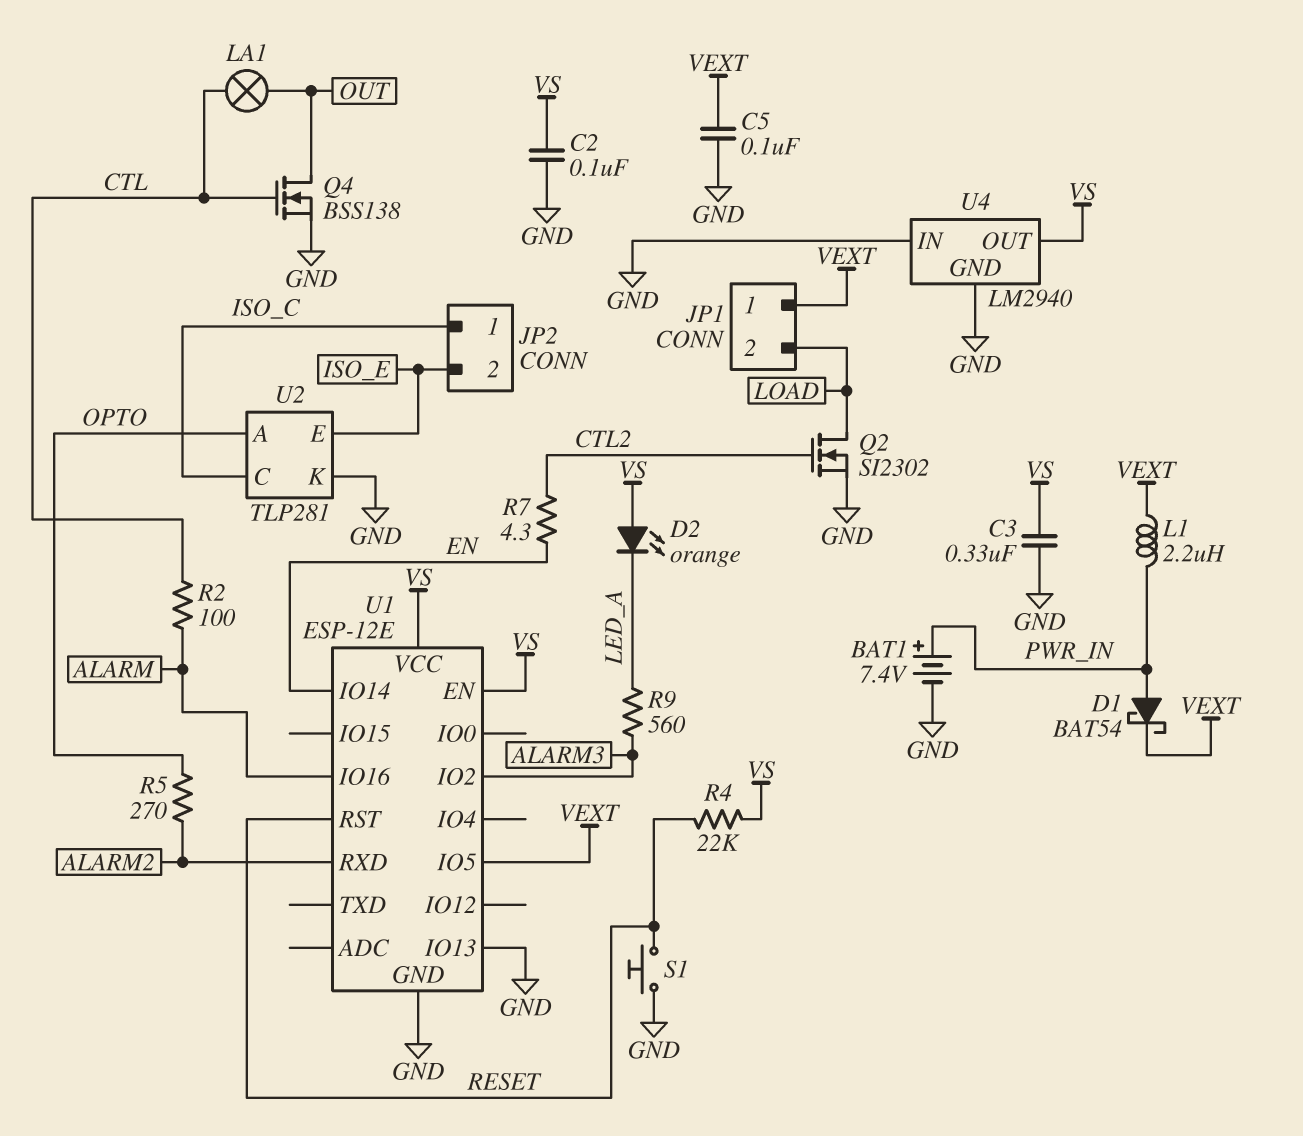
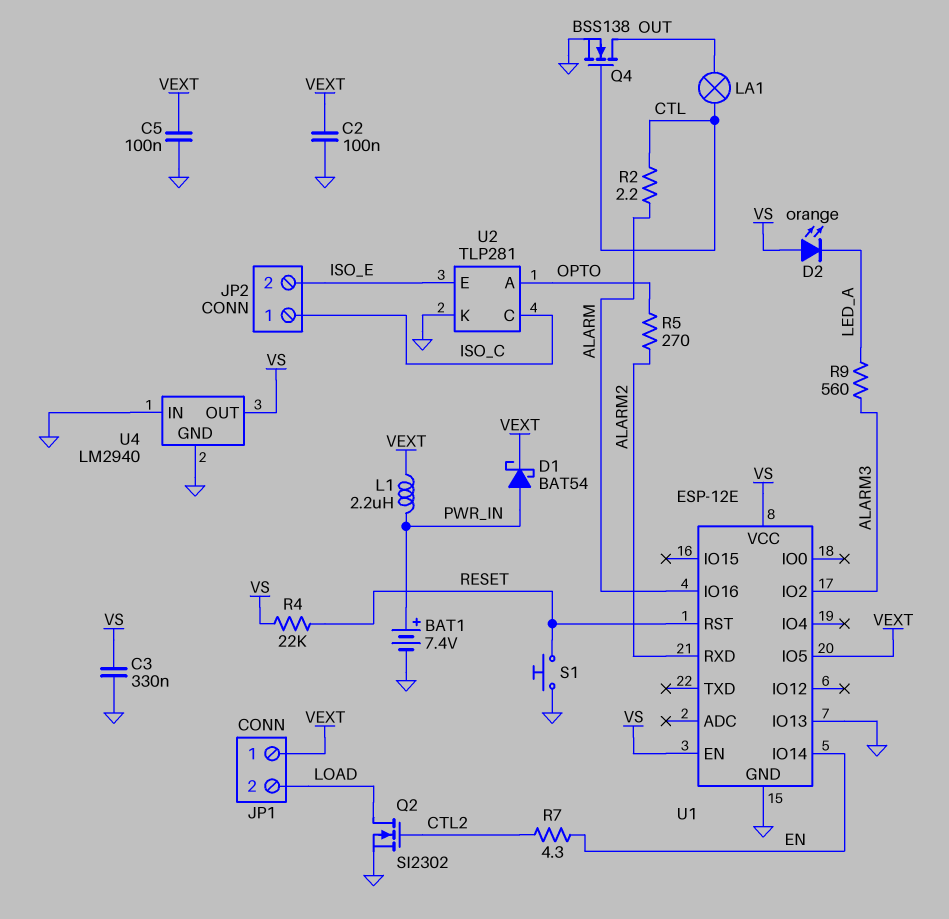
C2: 100nF (GND, VS) -> 100nF (GND, VEXT)
R2: 100 (ALARM, CTL) -> 2.2 (ALARM, CTL)

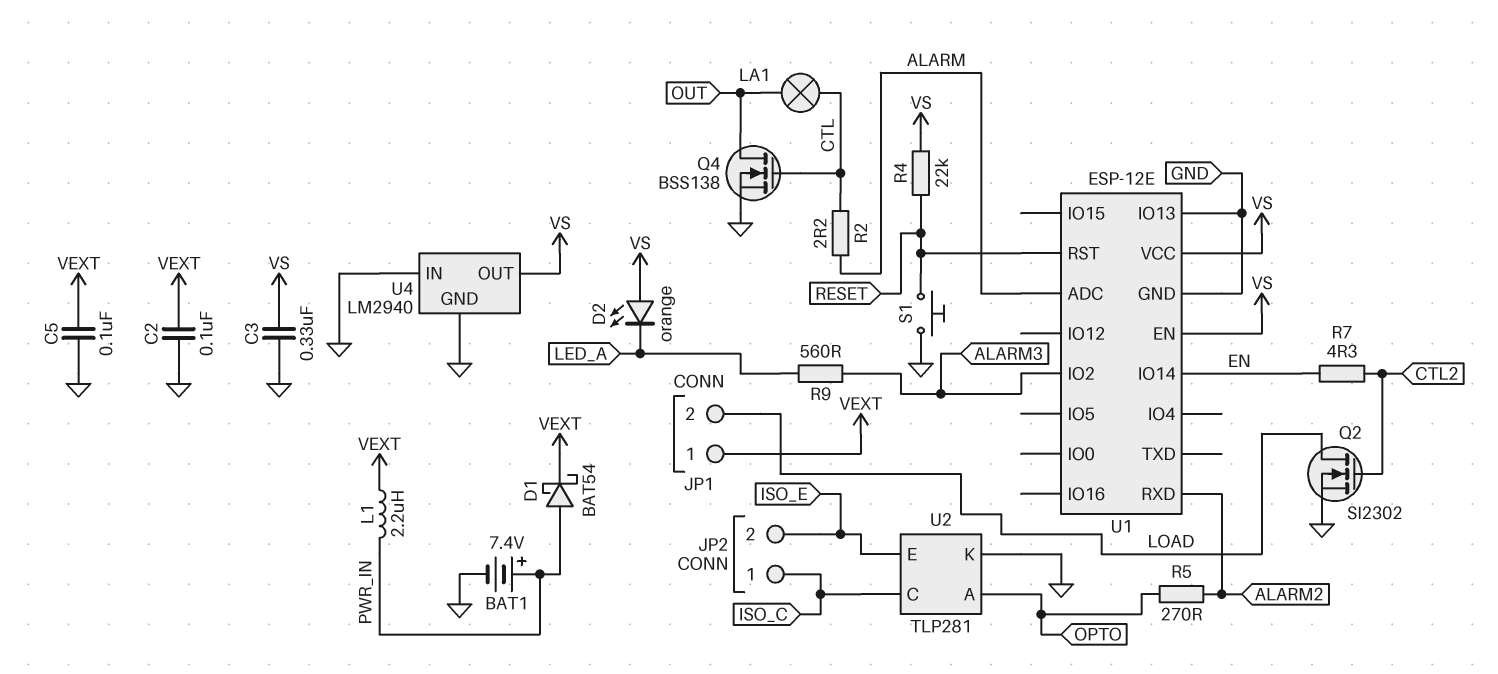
U1 pin ADC: none -> ALARM
U1 pin IO5: VEXT -> none
U1 pin IO16: ALARM -> none

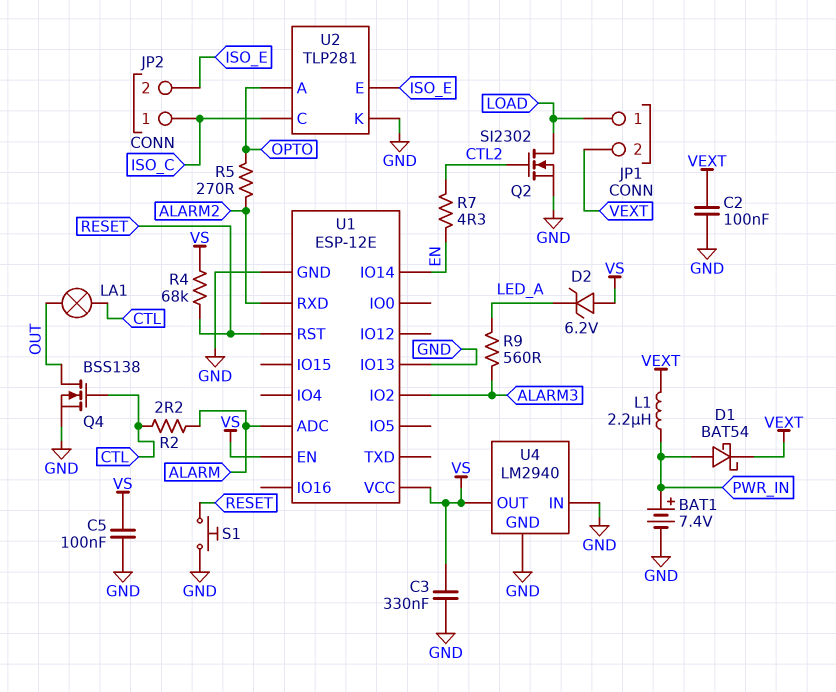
C5: 100nF (GND, VEXT) -> 100nF (GND, VS)
D2: LED orange (A VS, K LED_A) -> zener 6.2V (A VS, K LED_A)
JP1 pin 1: VEXT -> LOAD
JP1 pin 2: LOAD -> VEXT
R4: 22k (RESET, VS) -> 68k (RESET, VS)

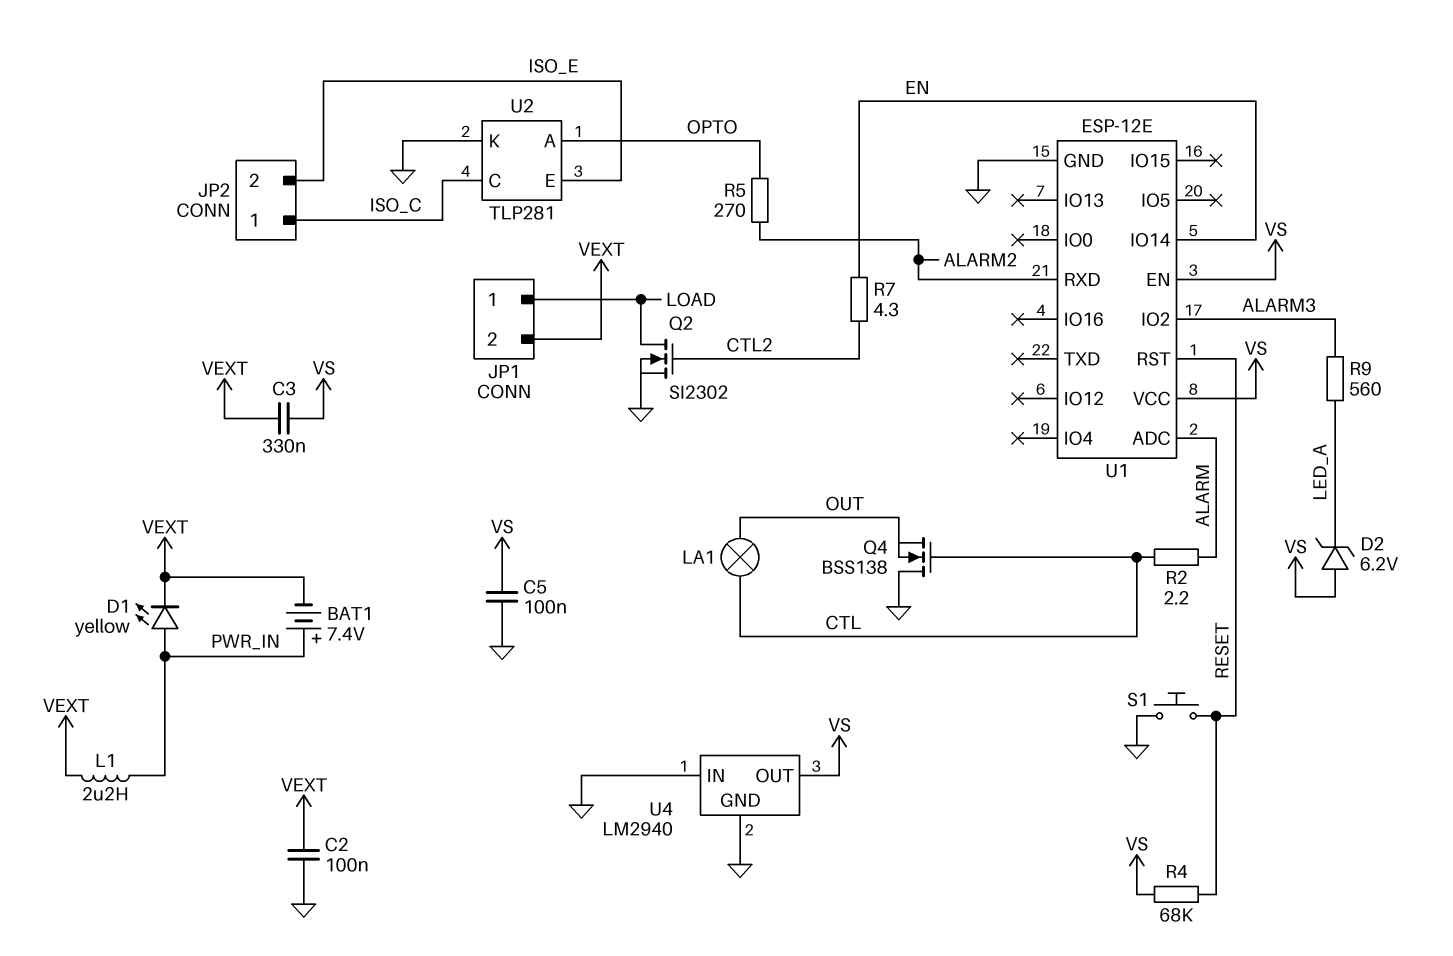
BAT1: 7.4V (plus PWR_IN, minus GND) -> 7.4V (plus PWR_IN, minus VEXT)
C3: 330nF (GND, VS) -> 330nF (VEXT, VS)
D1: schottky BAT54 (A PWR_IN, K VEXT) -> LED yellow (A PWR_IN, K VEXT)
Q4: NMOS BSS138 (G CTL, D OUT, S GND) -> NMOS BSS138 (G CTL, D GND, S OUT)
U1 pin IO13: GND -> none

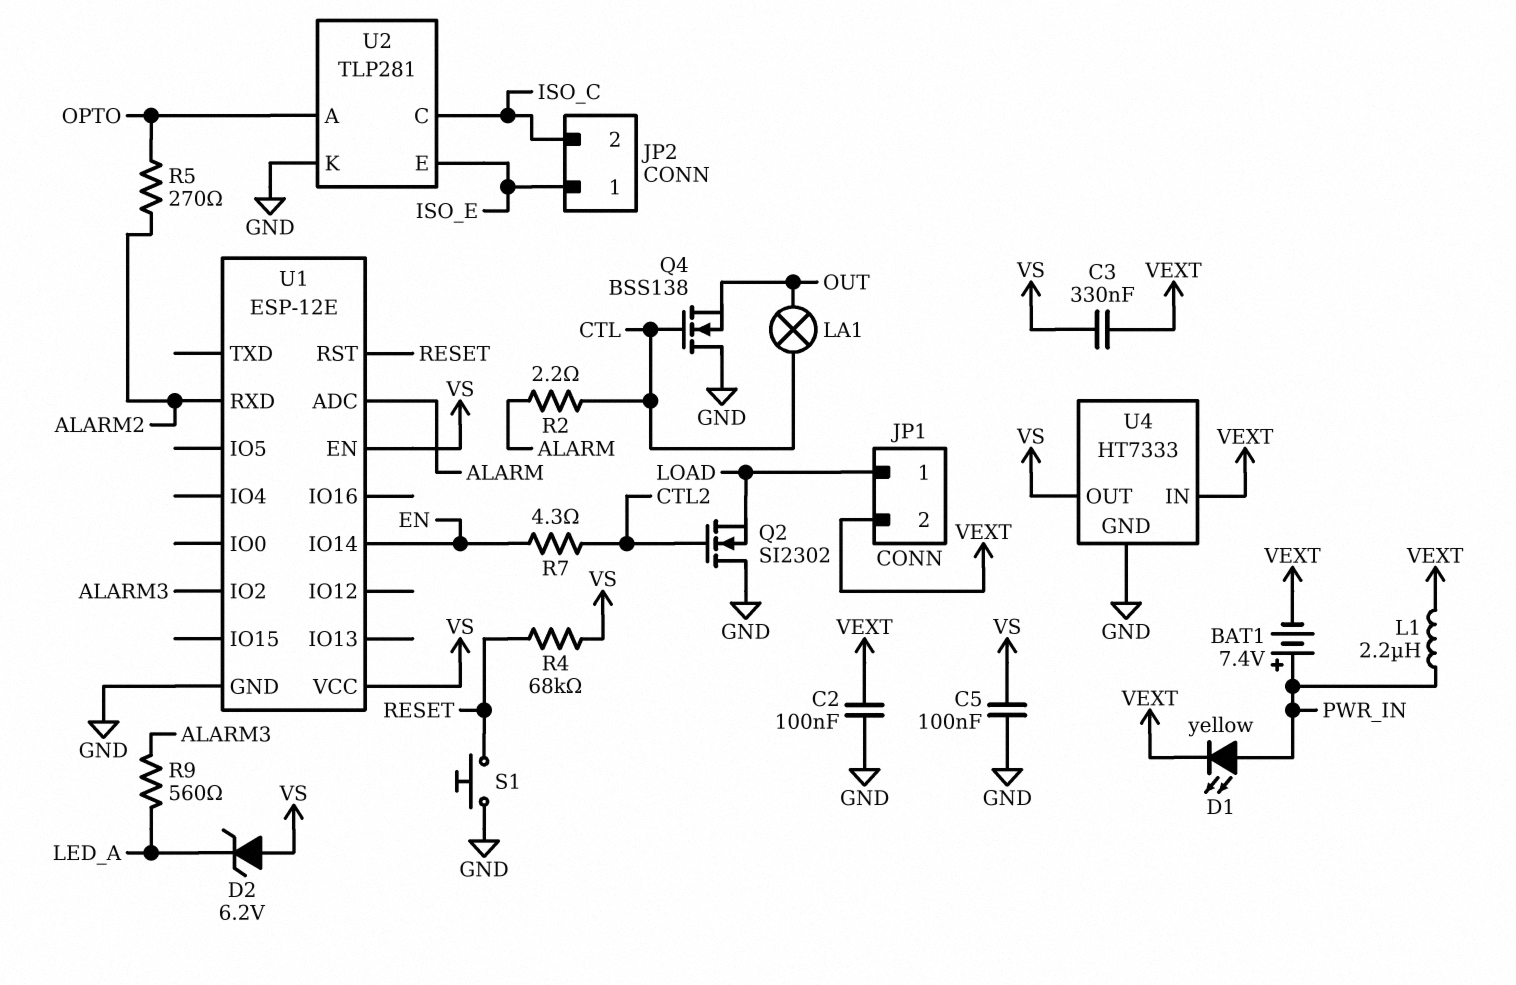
JP2 pin 1: ISO_C -> ISO_E
JP2 pin 2: ISO_E -> ISO_C
Q2: NMOS SI2302 (G CTL2, D LOAD, S GND) -> NMOS SI2302 (G CTL2, D GND, S LOAD)
U4: LM2940 -> HT7333
U4 pin IN: GND -> VEXT

